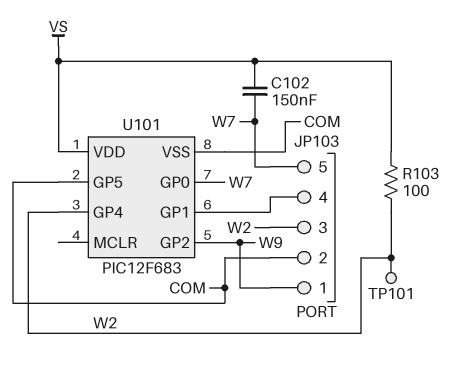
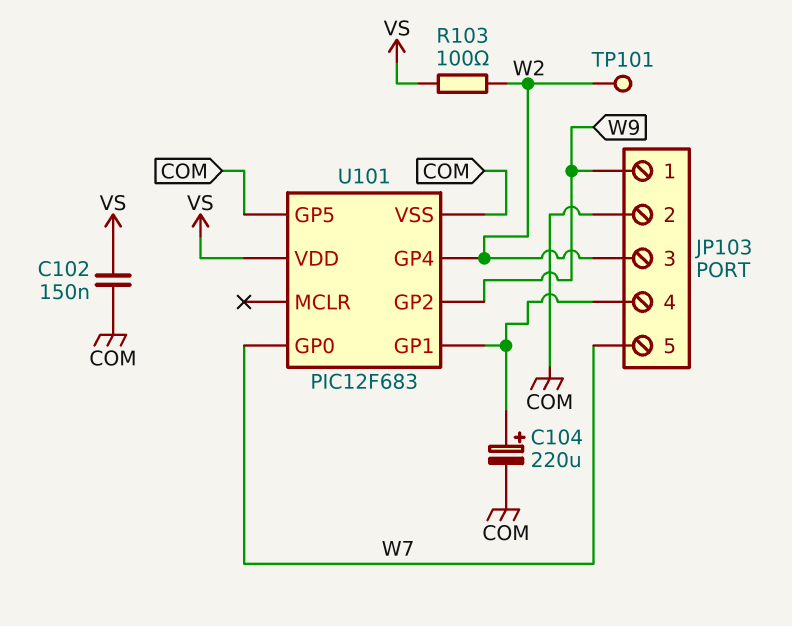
C102: 150nF (VS, W7) -> 150nF (COM, VS)
C104: none -> 220uF (plus JP103/4, minus COM)

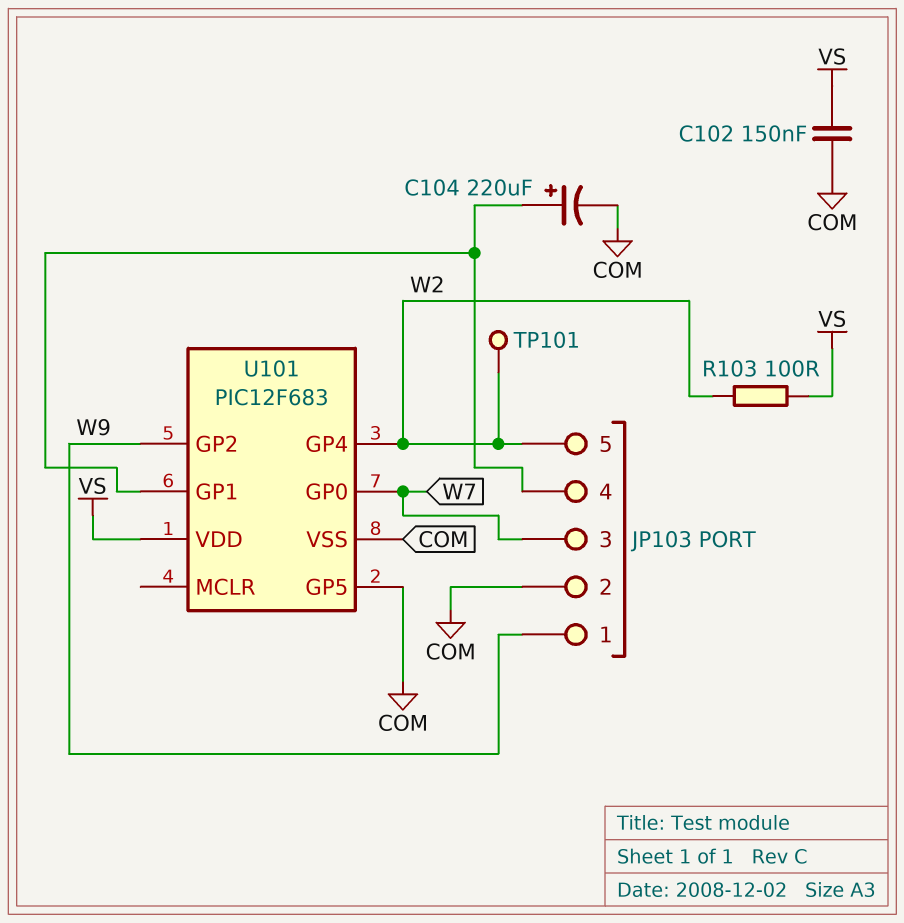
JP103 pin 3: W2 -> W7
JP103 pin 5: W7 -> W2

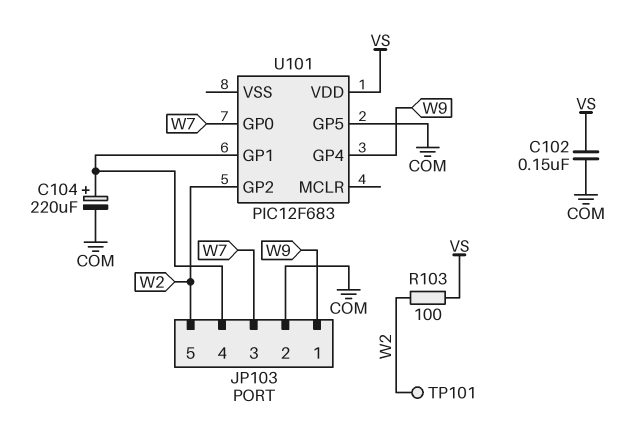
U101 pin GP2: W9 -> W2
U101 pin GP4: W2 -> W9
U101 pin VSS: COM -> none

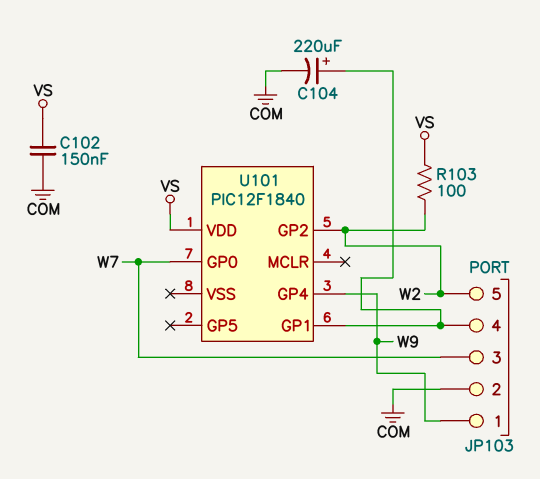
TP101: test point (W2) -> none
U101: PIC12F683 -> PIC12F1840
U101 pin GP5: COM -> none

